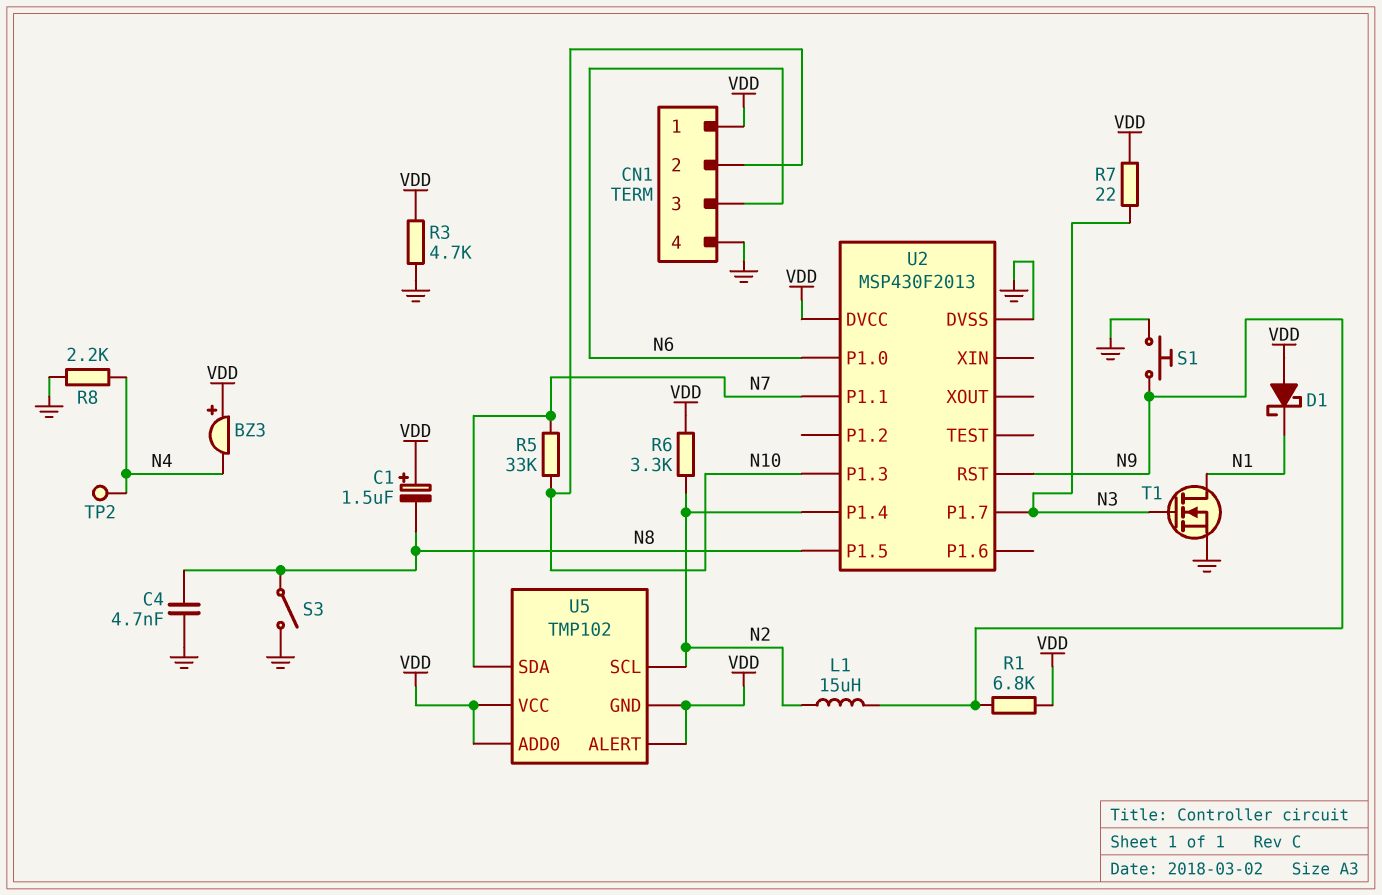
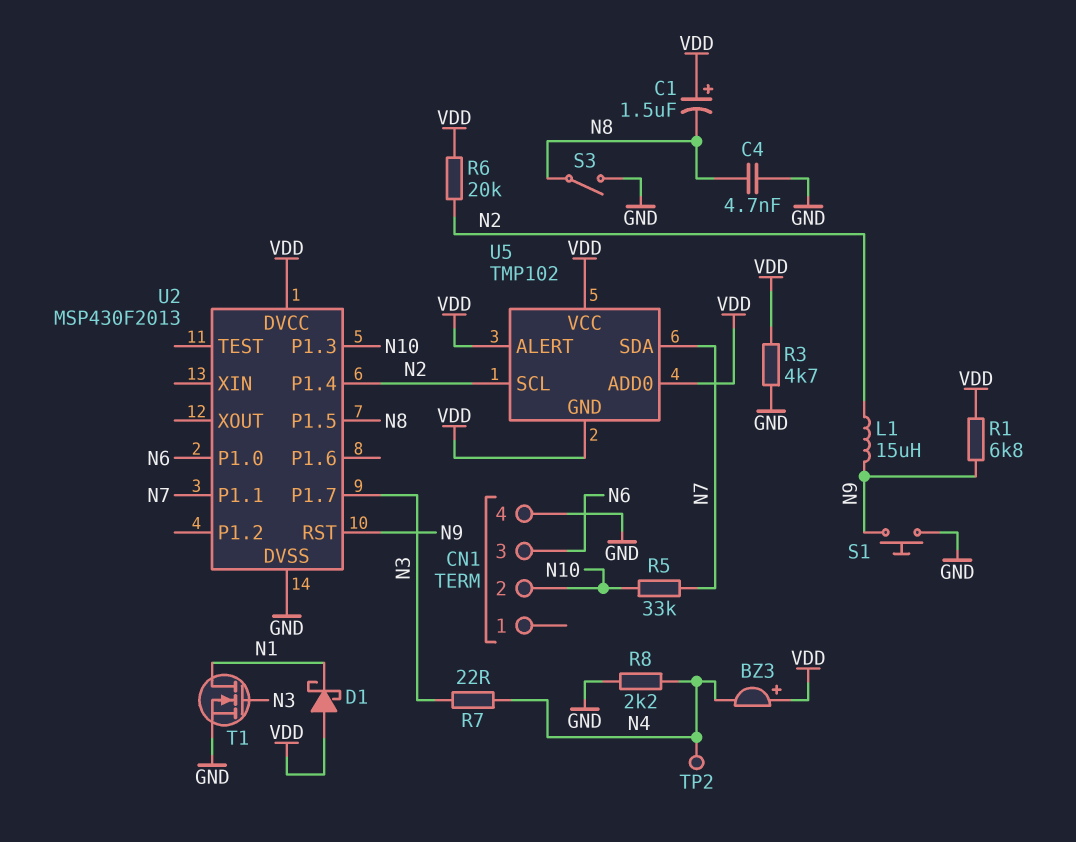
CN1 pin 1: VDD -> none
R6: 3.3k (N2, VDD) -> 20k (N2, VDD)
R7: 22 (N3, VDD) -> 22 (N3, N4)

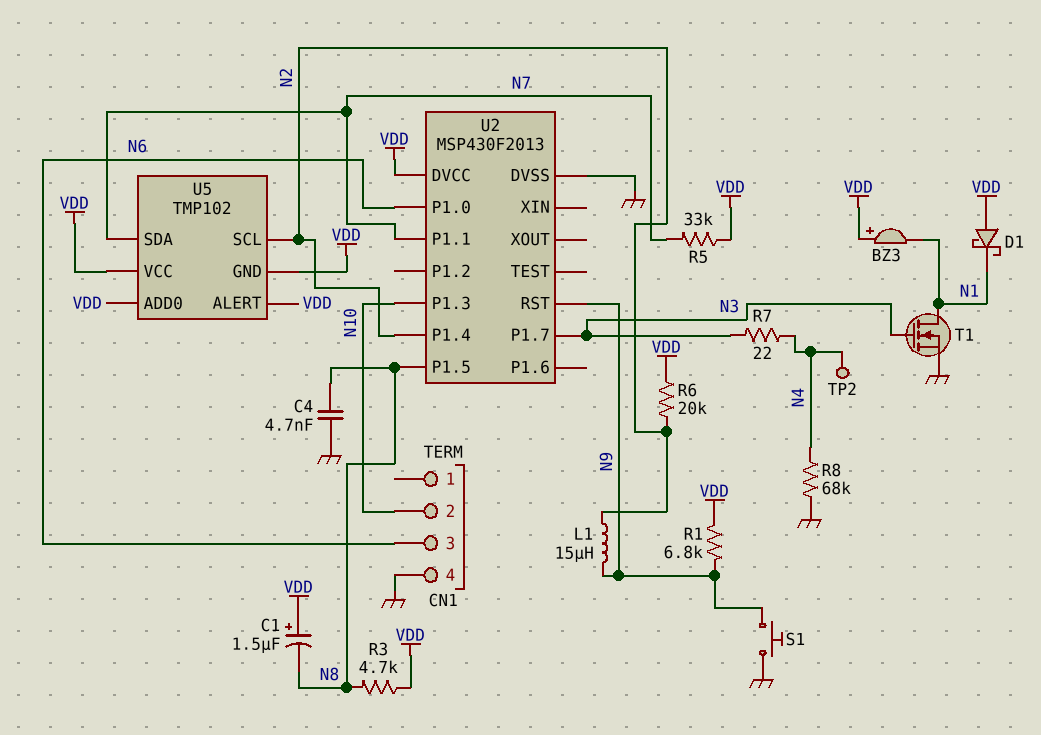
BZ3: buzzer (plus VDD, minus N4) -> buzzer (plus VDD, minus N1)
R3: 4.7k (GND, VDD) -> 4.7k (N8, VDD)
R5: 33k (N7, N10) -> 33k (N7, VDD)
R8: 2.2k (GND, N4) -> 68k (GND, N4)
S3: switch (GND, N8) -> none

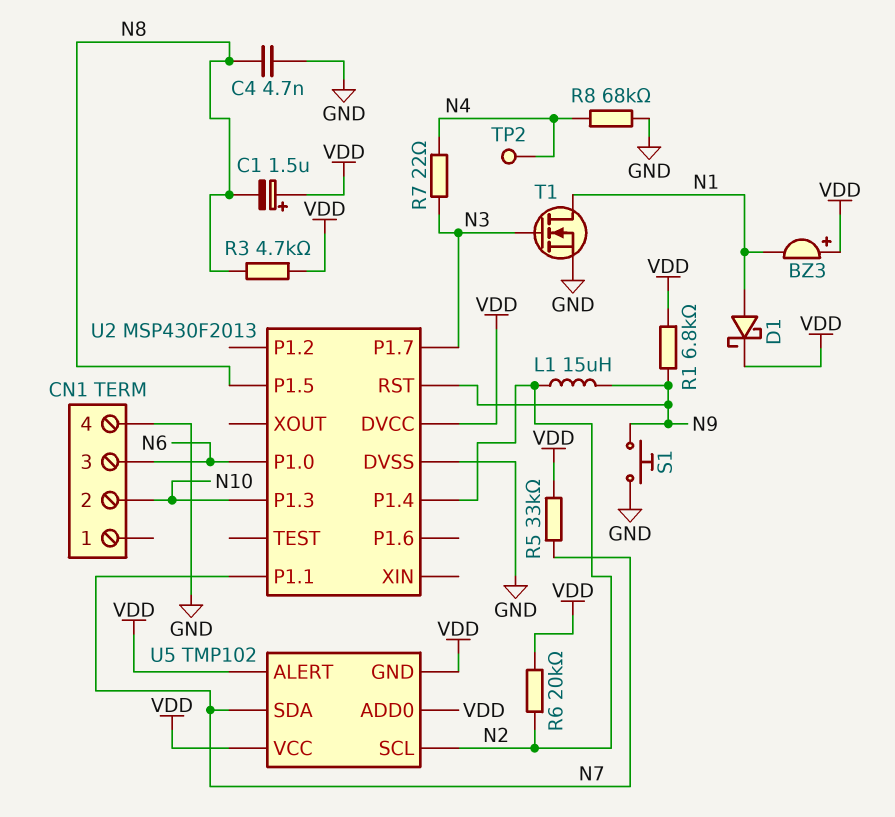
D1: schottky (A VDD, K N1) -> schottky (A N1, K VDD)

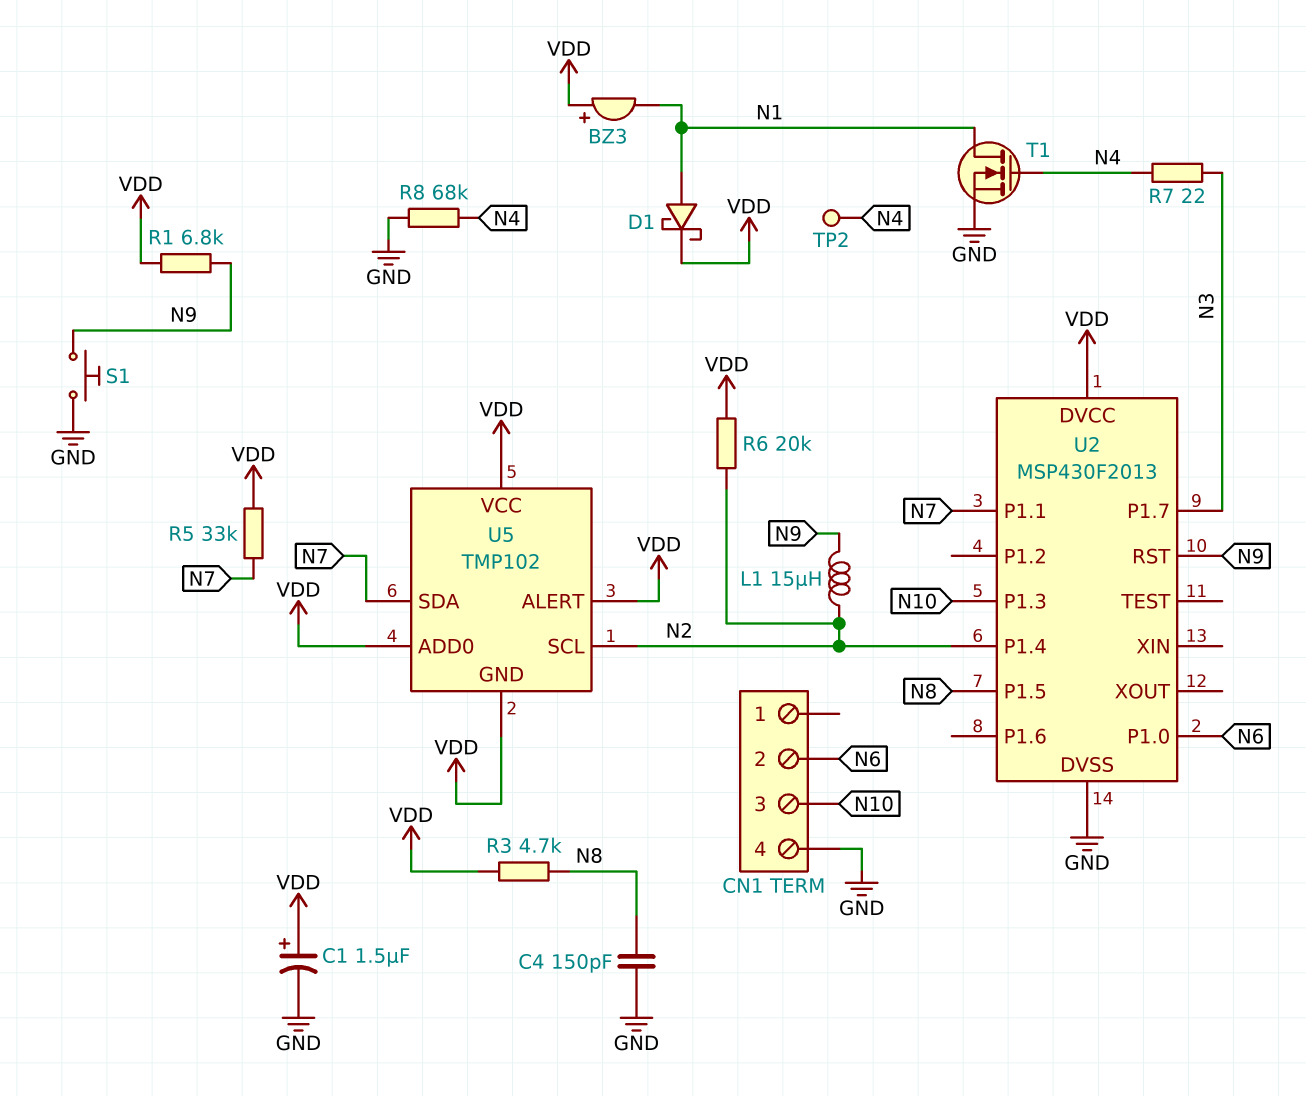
C1: 1.5uF (plus VDD, minus N8) -> 1.5uF (plus VDD, minus GND)
C4: 4.7nF (GND, N8) -> 150pF (GND, N8)
CN1 pin 2: N10 -> N6
CN1 pin 3: N6 -> N10
T1: NMOS (G N3, D N1, S GND) -> NMOS (G N4, D N1, S GND)

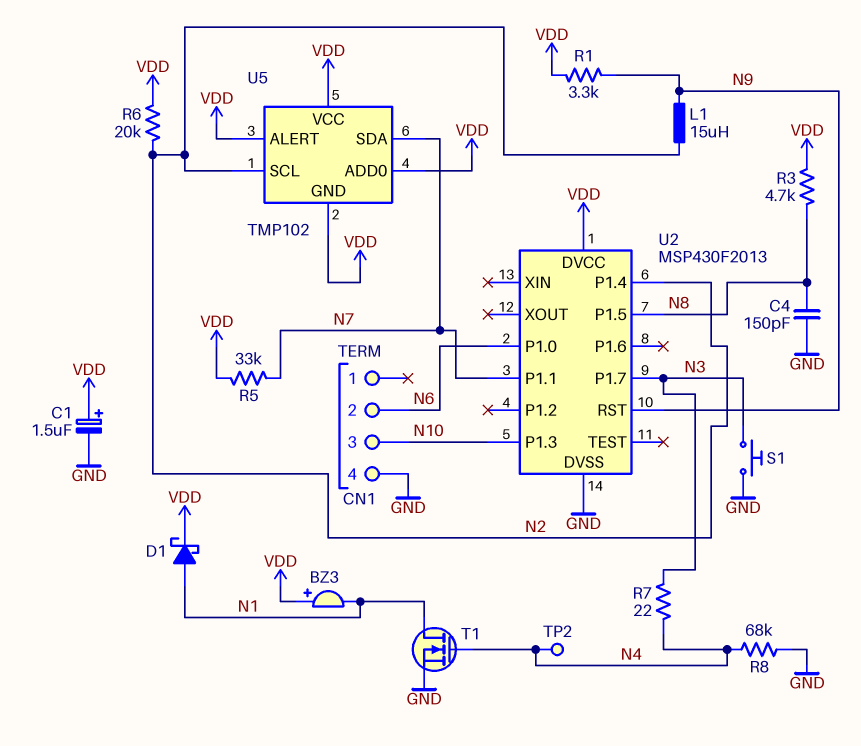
R1: 6.8k (N9, VDD) -> 3.3k (N9, VDD)
S1: button (GND, N9) -> button (GND, N3)

